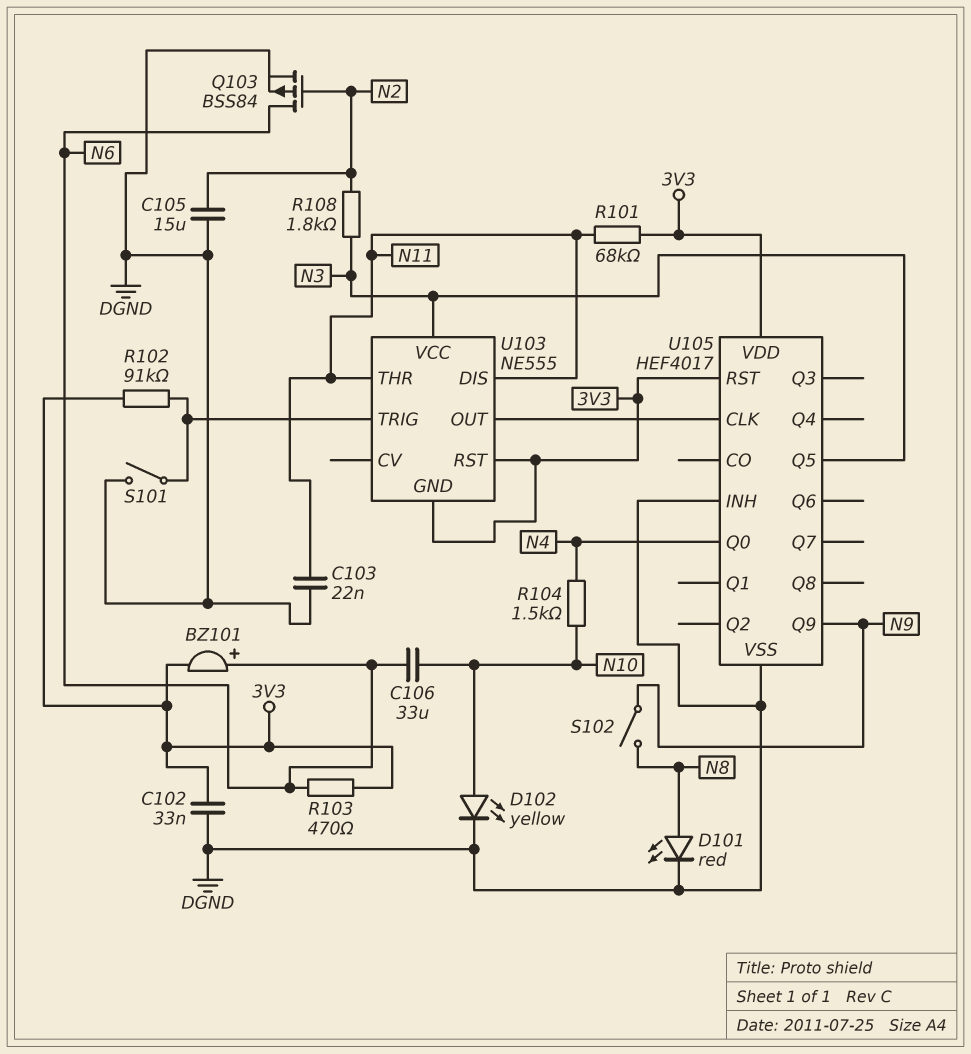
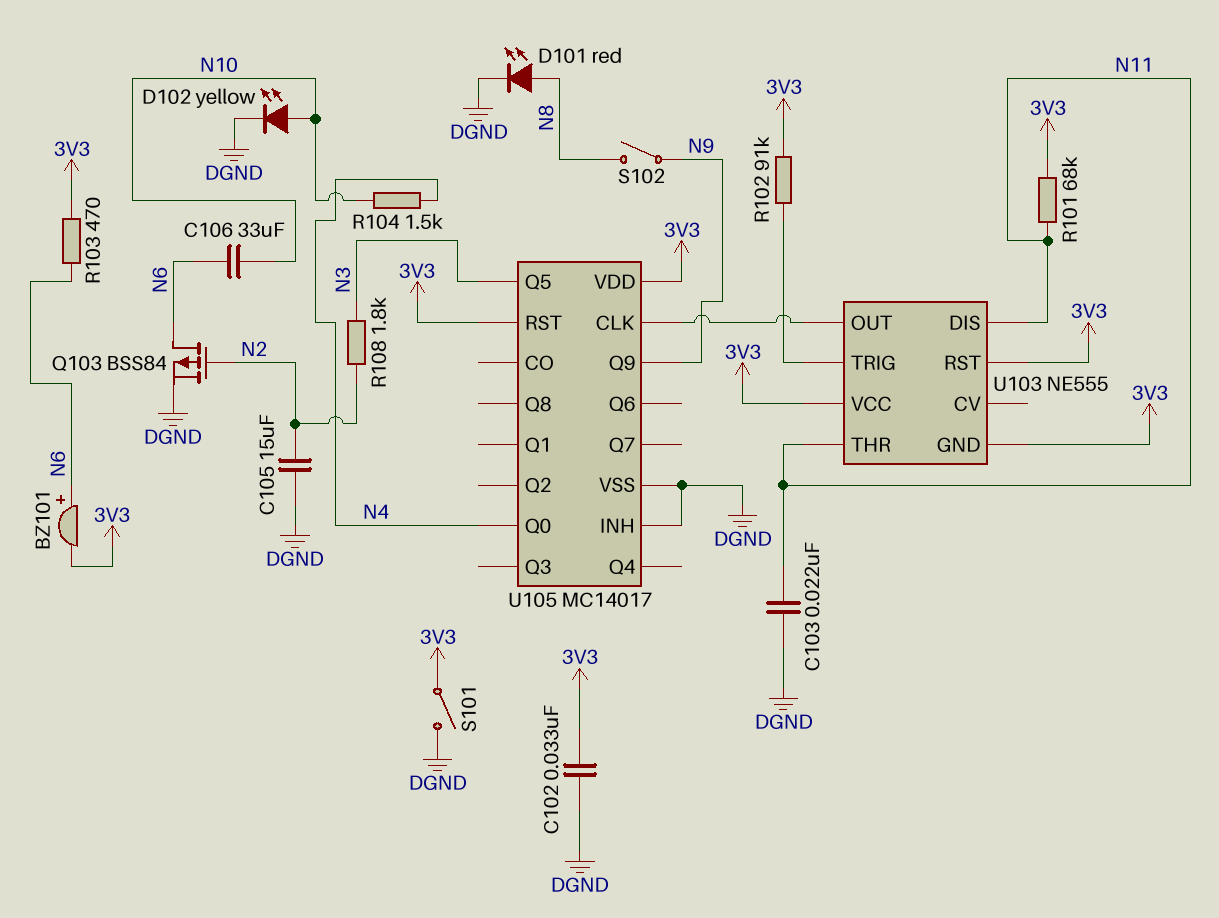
S101: switch (DGND, U103/TRIG) -> switch (3V3, DGND)
U103 pin VCC: N3 -> 3V3
U105: HEF4017 -> MC14017

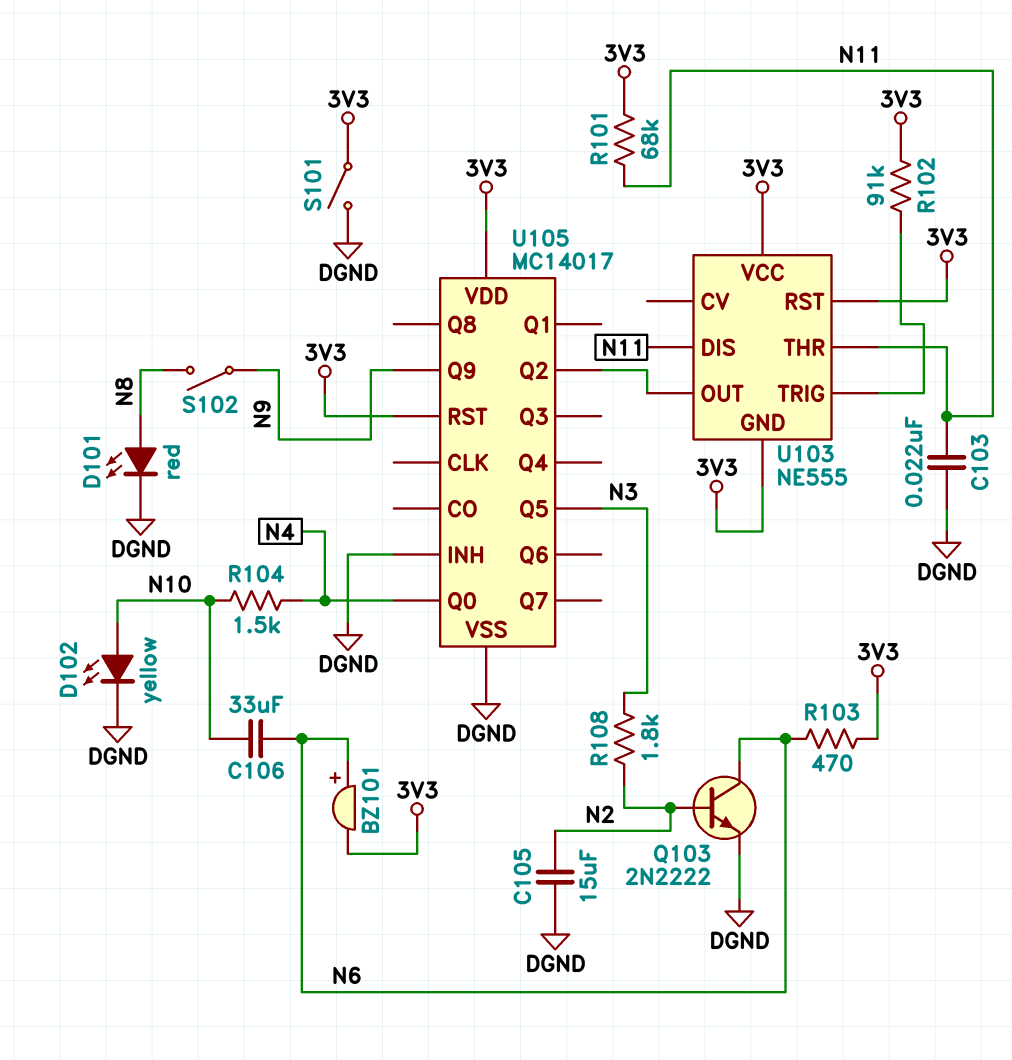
C102: 33nF (3V3, DGND) -> none
Q103: PMOS BSS84 (G N2, D N6, S DGND) -> NPN 2N2222 (B N2, C N6, E DGND)
U105 pin CLK: U103/OUT -> none
U105 pin Q2: none -> U103/OUT

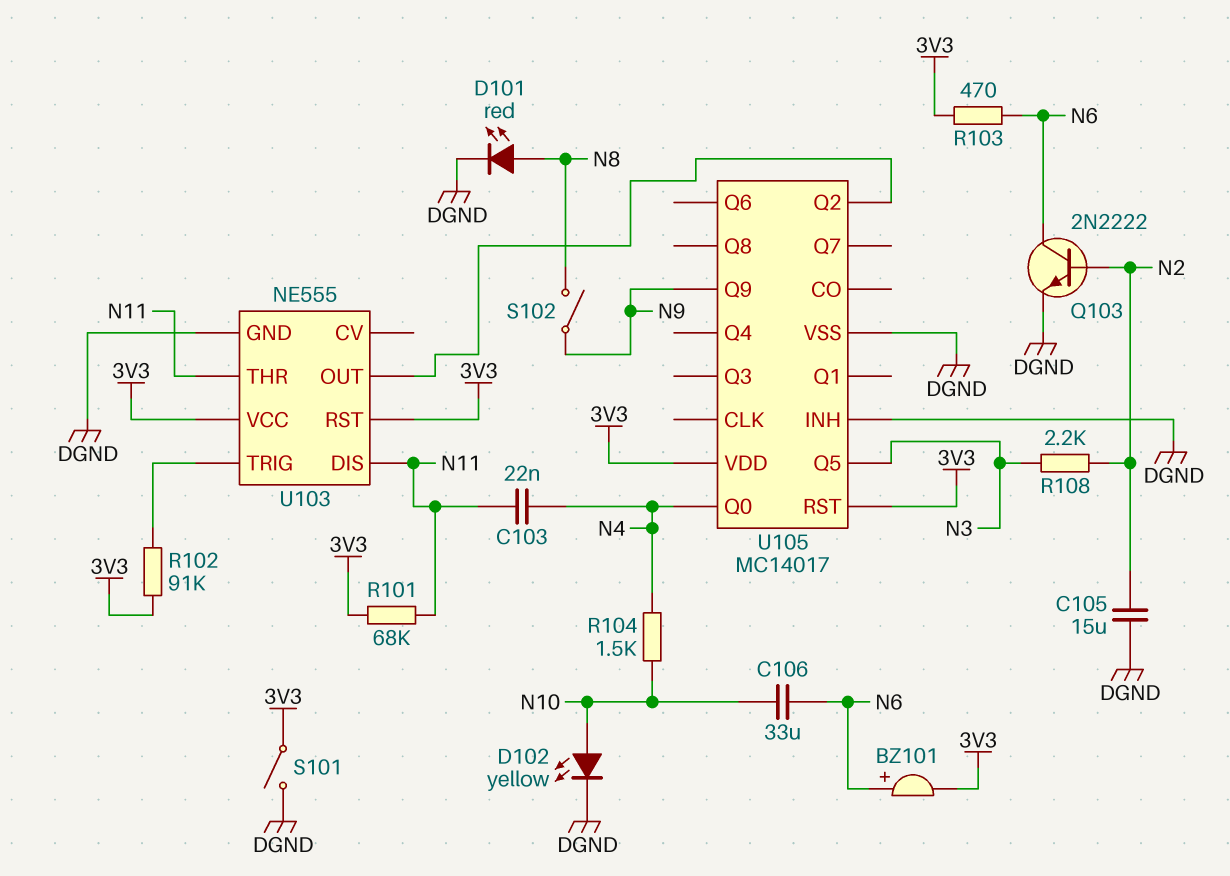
C103: 22nF (DGND, N11) -> 22nF (N4, N11)
R108: 1.8k (N2, N3) -> 2.2k (N2, N3)
U103 pin GND: 3V3 -> DGND

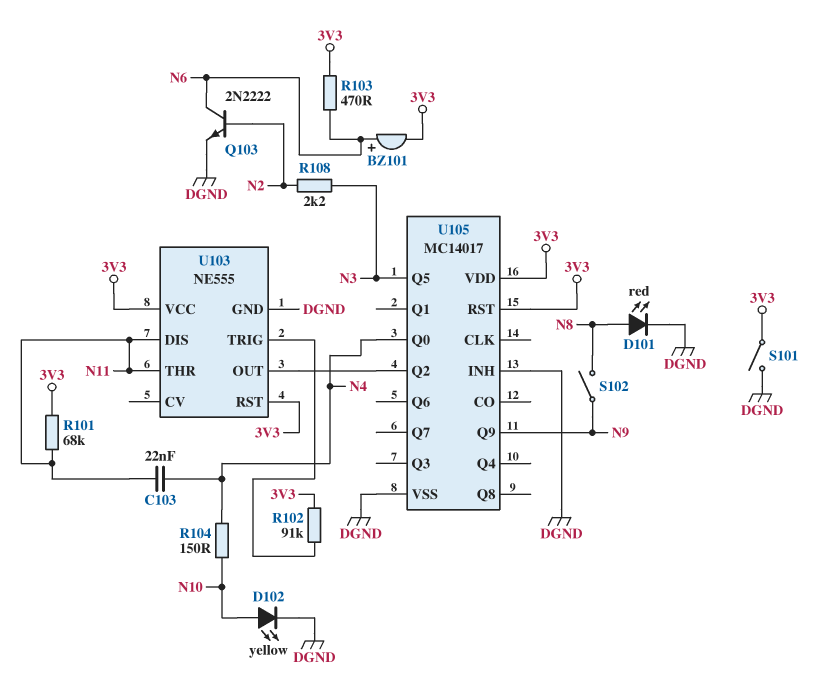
C105: 15uF (DGND, N2) -> none
C106: 33uF (N6, N10) -> none
R104: 1.5k (N4, N10) -> 150 (N4, N10)

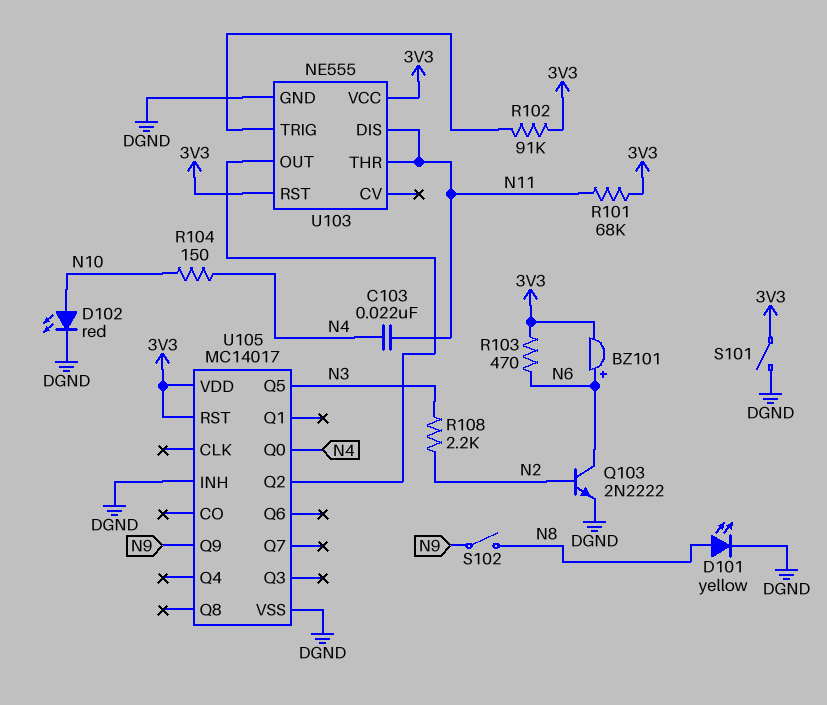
D101: LED red (A N8, K DGND) -> LED yellow (A N8, K DGND)
D102: LED yellow (A N10, K DGND) -> LED red (A N10, K DGND)

